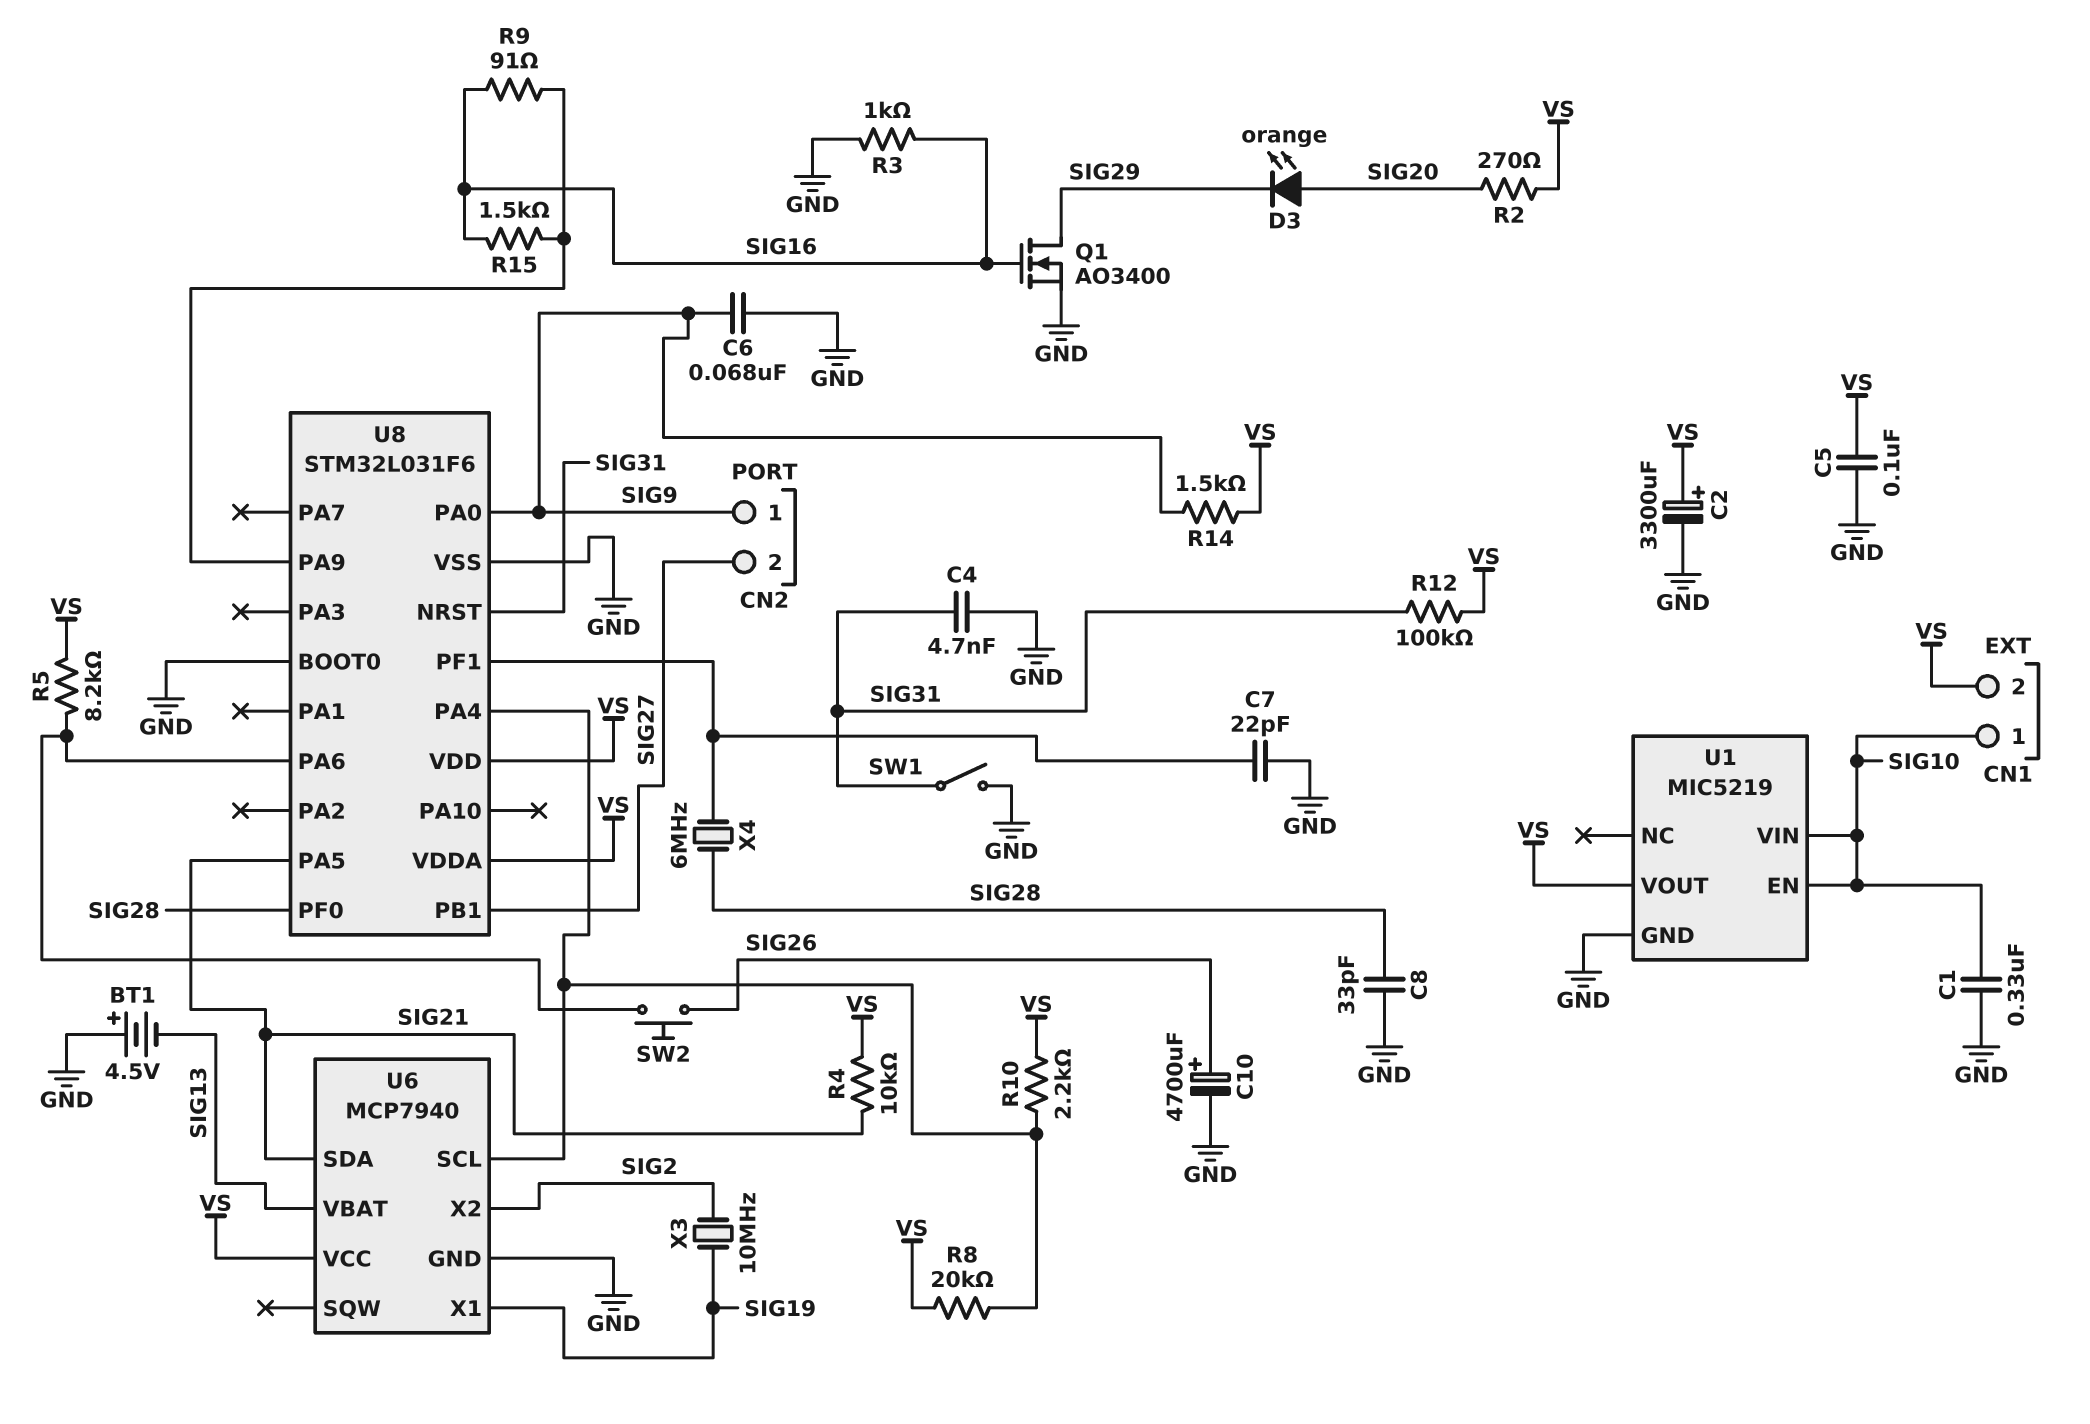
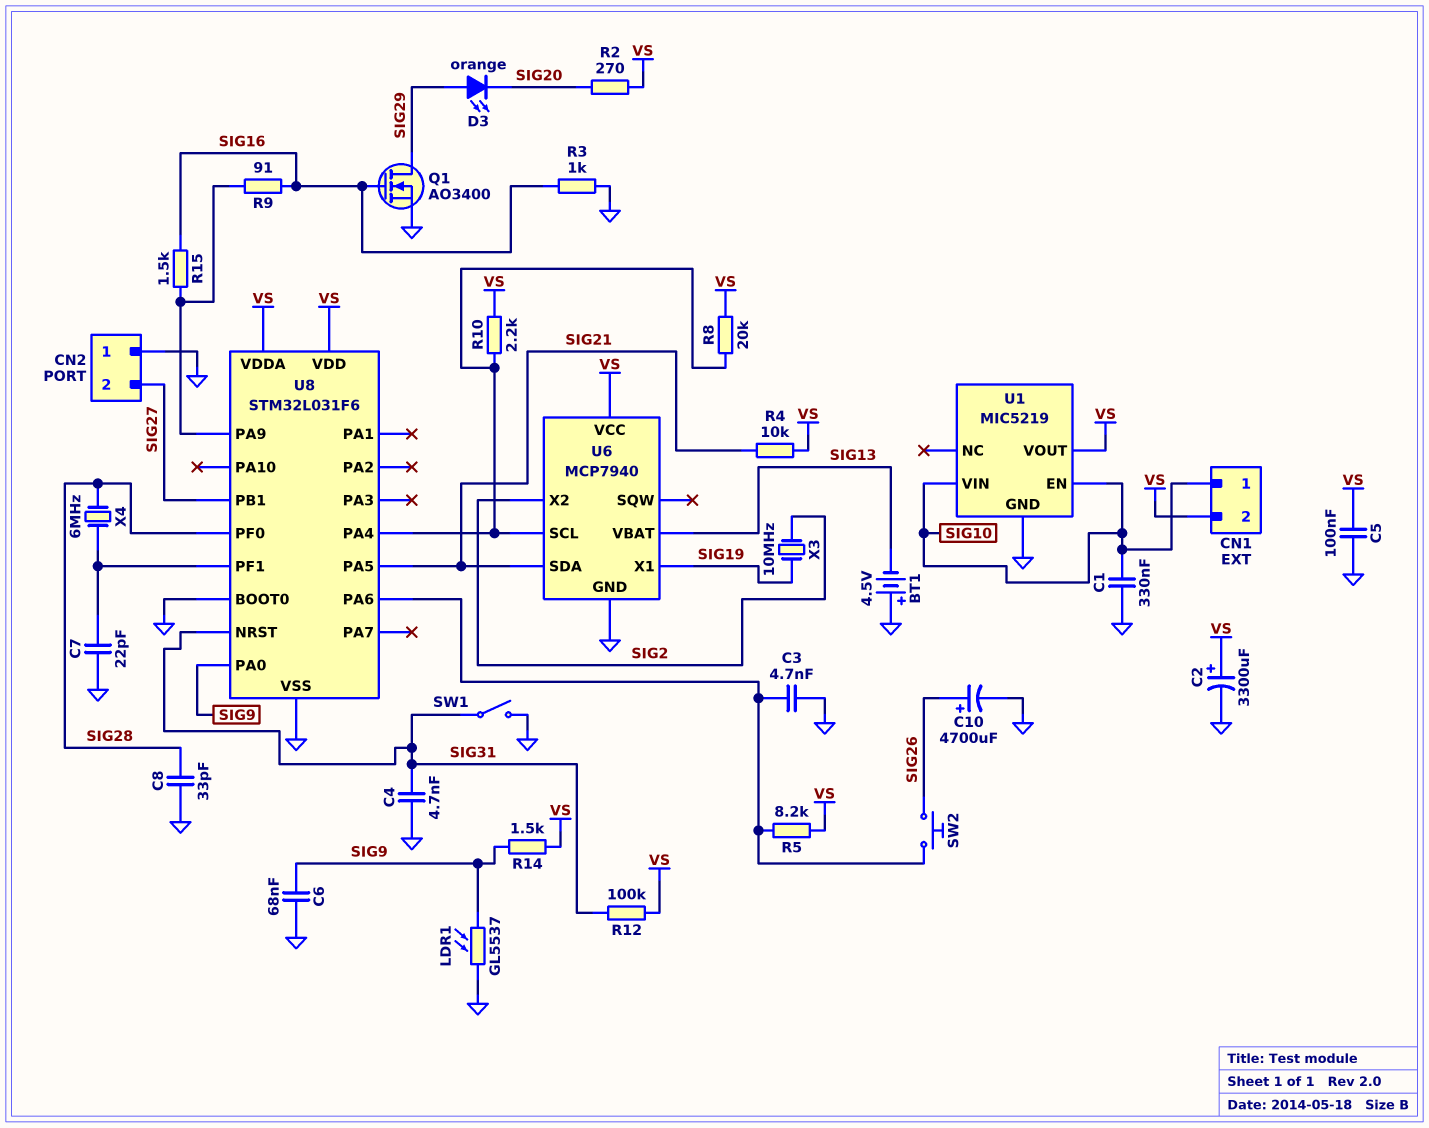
C3: none -> 4.7nF (GND, U8/PA6)
CN2 pin 1: SIG9 -> GND
D3: LED orange (A SIG20, K SIG29) -> LED orange (A SIG29, K SIG20)
LDR1: none -> GL5537 (GND, SIG9)

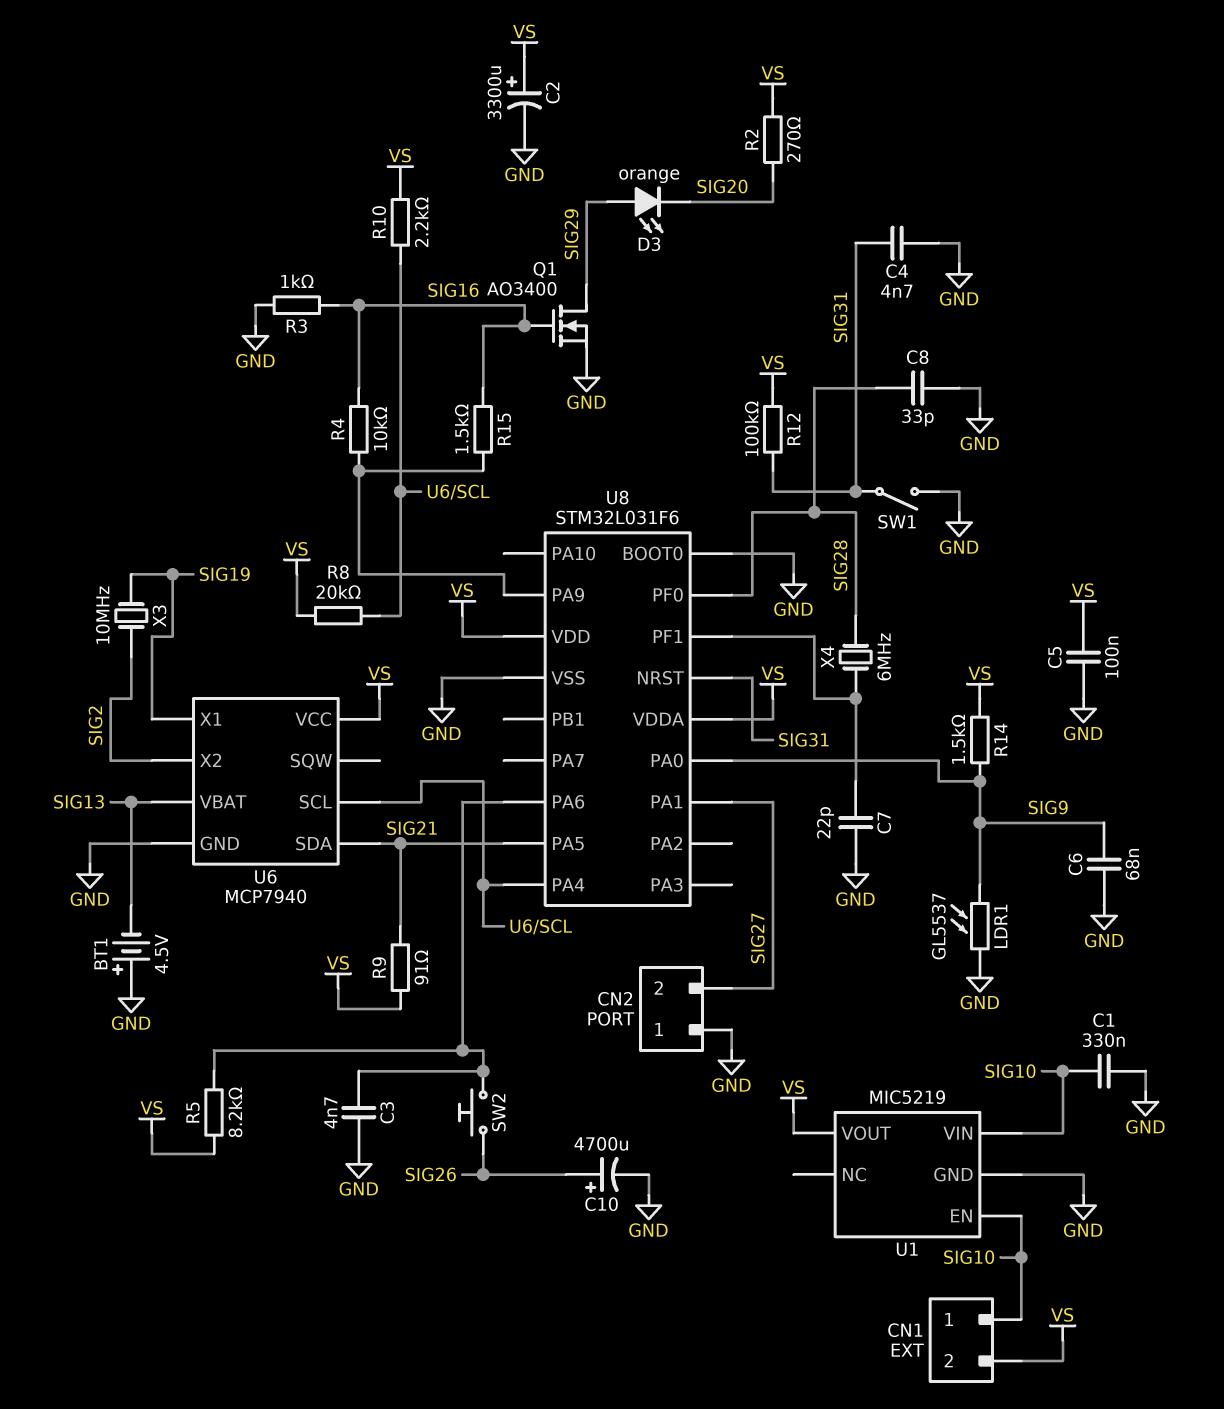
R4: 10k (SIG21, VS) -> 10k (SIG16, U8/PA9)
R9: 91 (SIG16, U8/PA9) -> 91 (SIG21, VS)
U8 pin PA1: none -> SIG27
U8 pin PB1: SIG27 -> none

